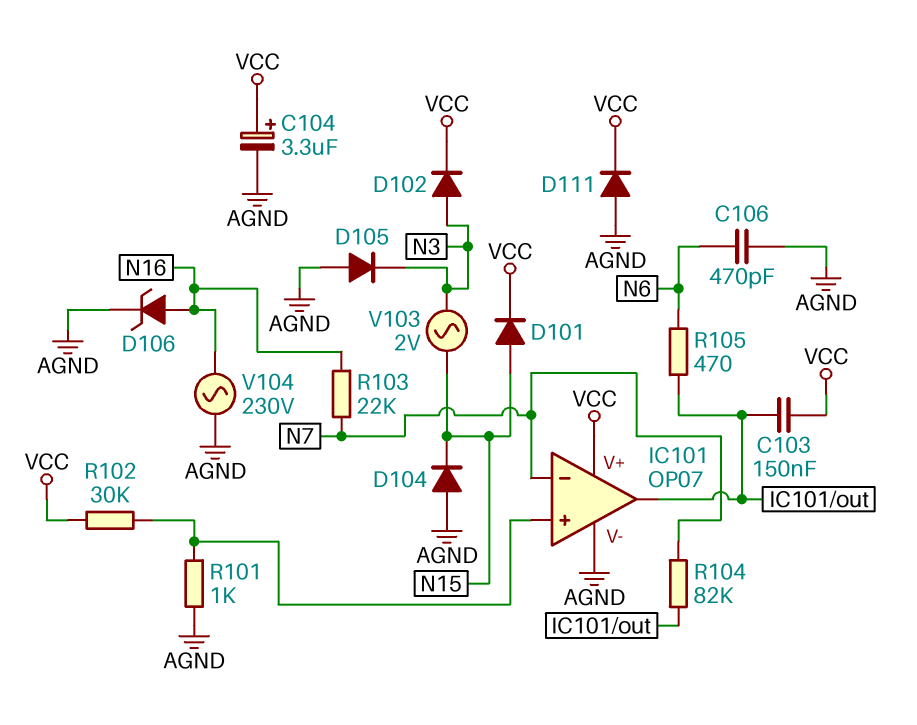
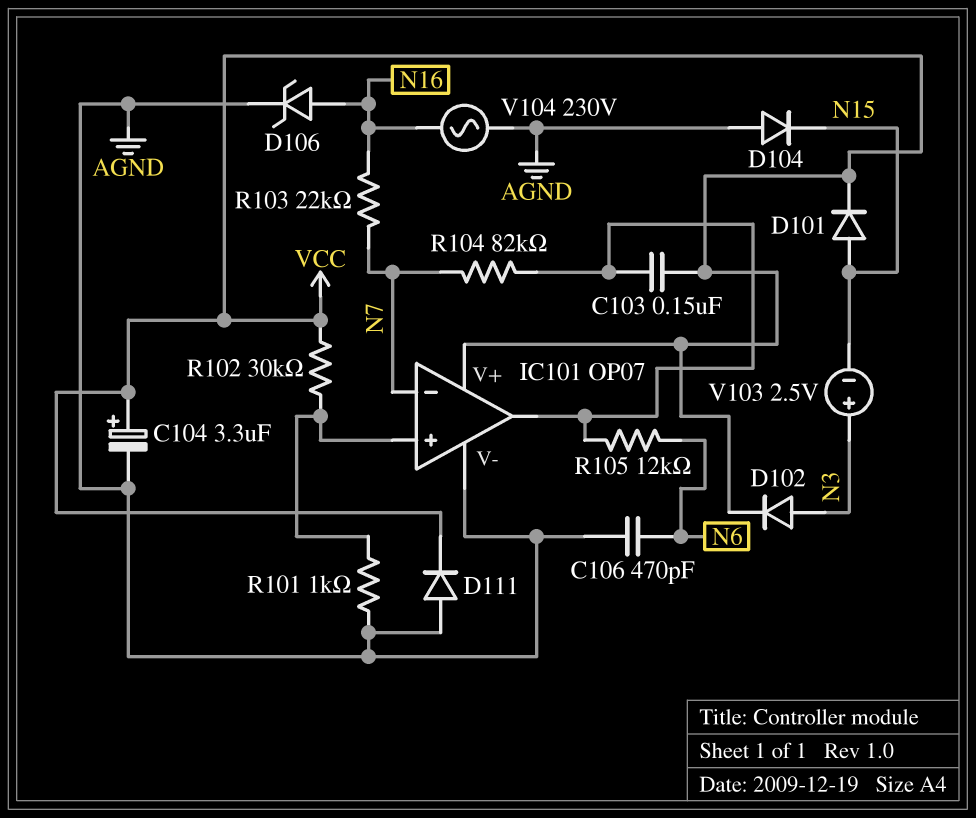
D105: diode (A AGND, K N3) -> none
R105: 470 (IC101/out, N6) -> 12k (IC101/out, N6)
V103: AC 2V (N3, N15) -> 2.5V (plus N3, minus N15)

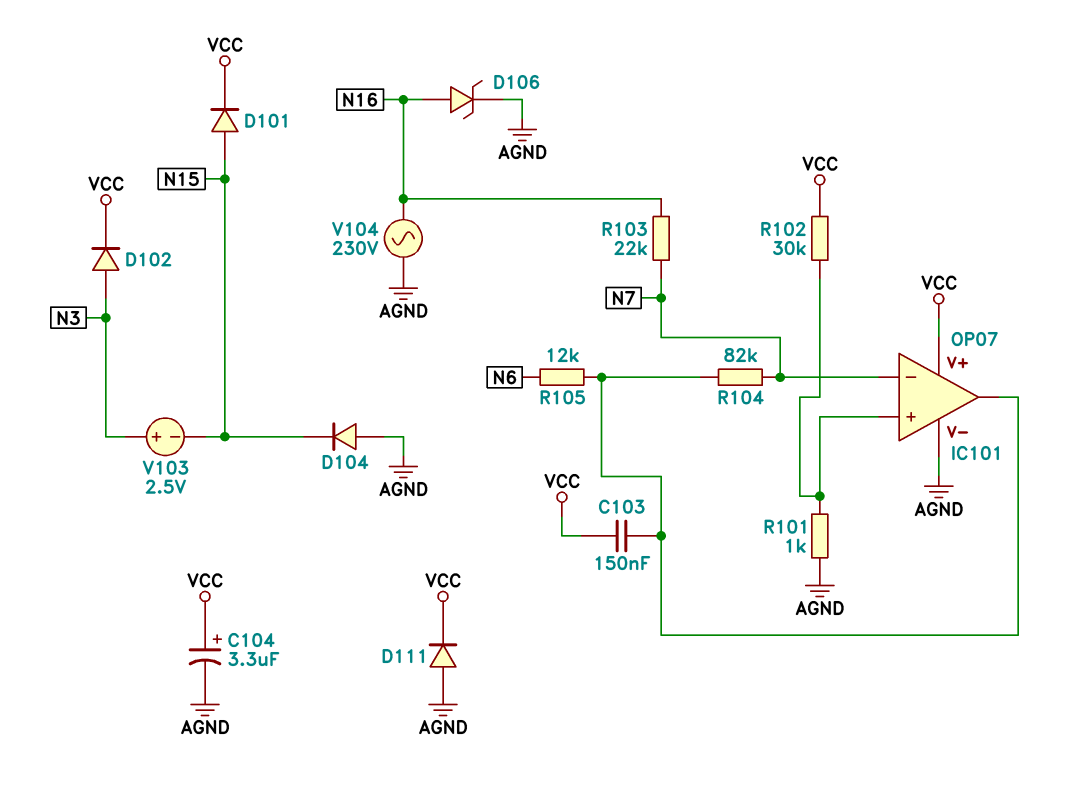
C106: 470pF (AGND, N6) -> none

